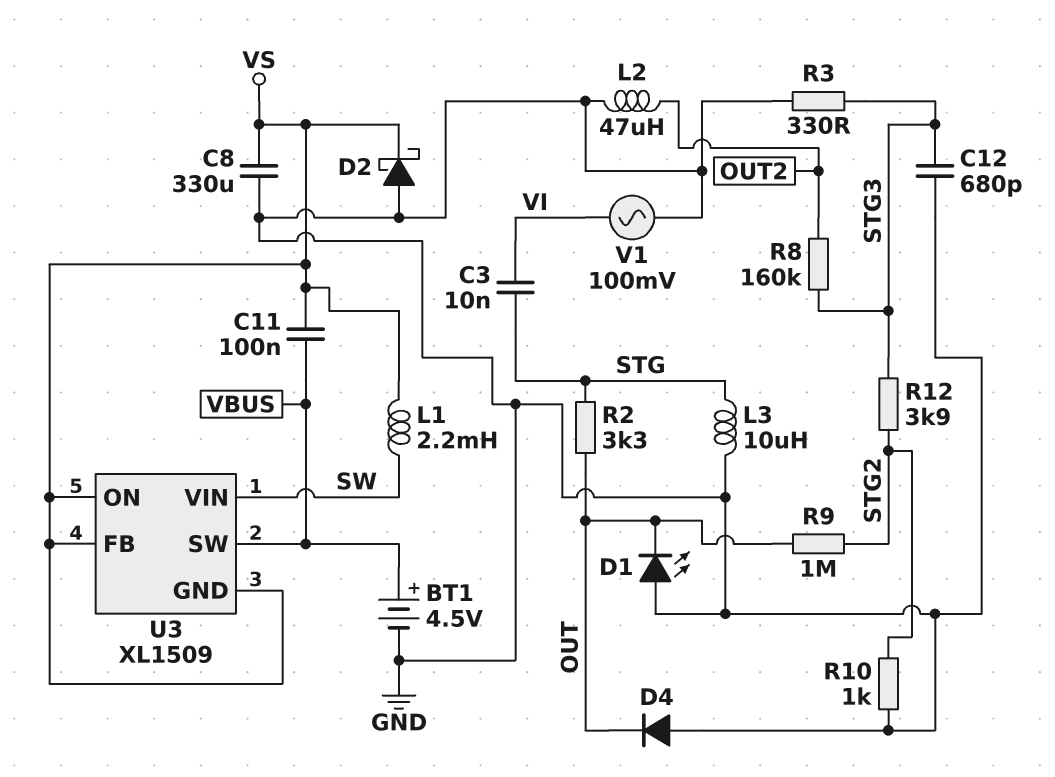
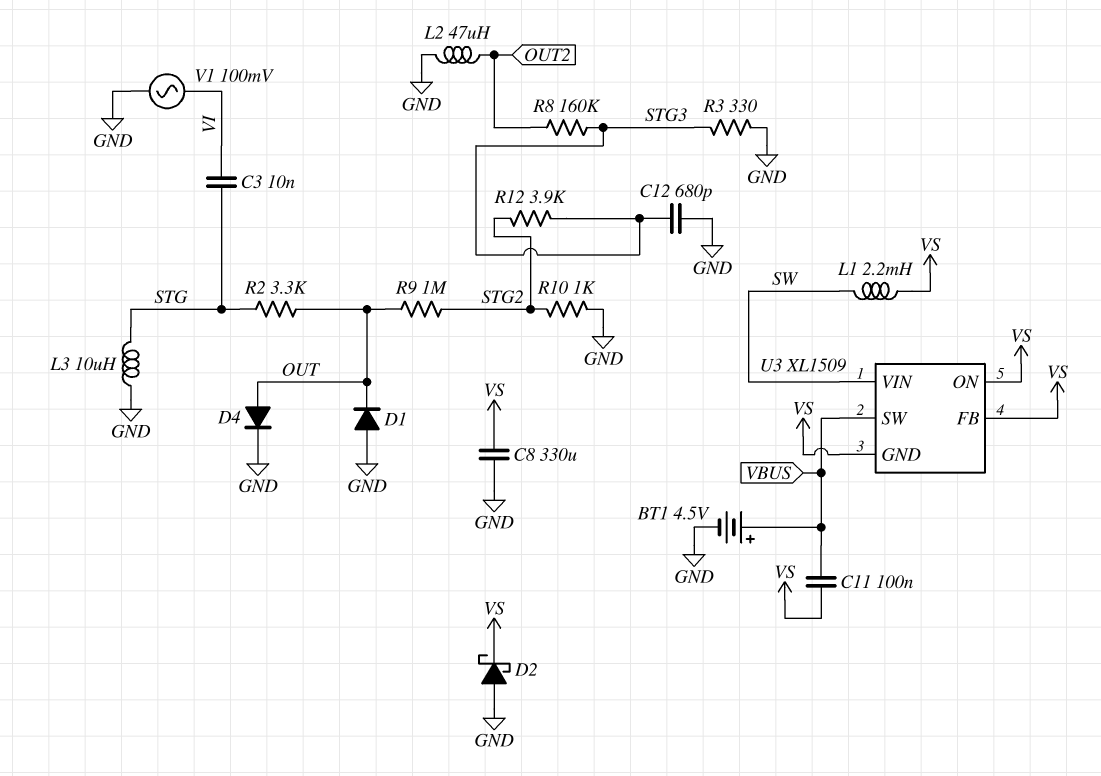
D1: LED (A GND, K OUT) -> diode (A GND, K OUT)
D4: diode (A GND, K OUT) -> diode (A OUT, K GND)

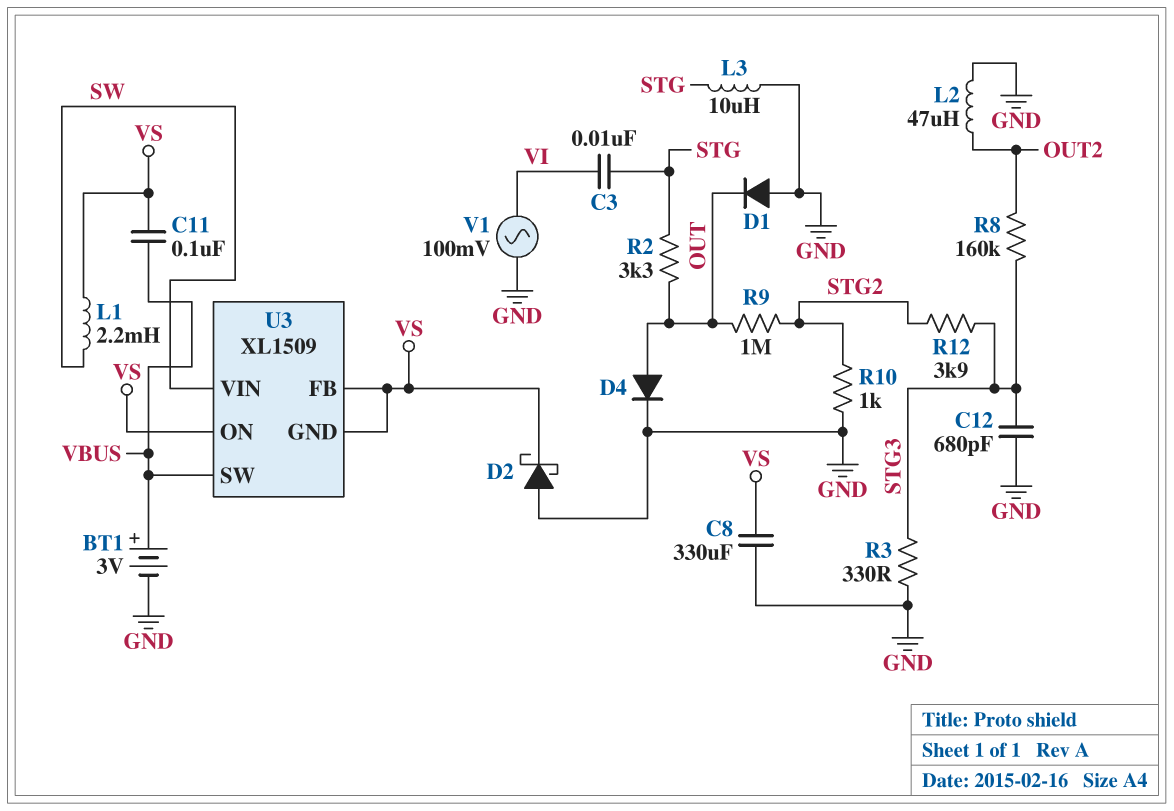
BT1: 4.5V (plus VBUS, minus GND) -> 3V (plus VBUS, minus GND)

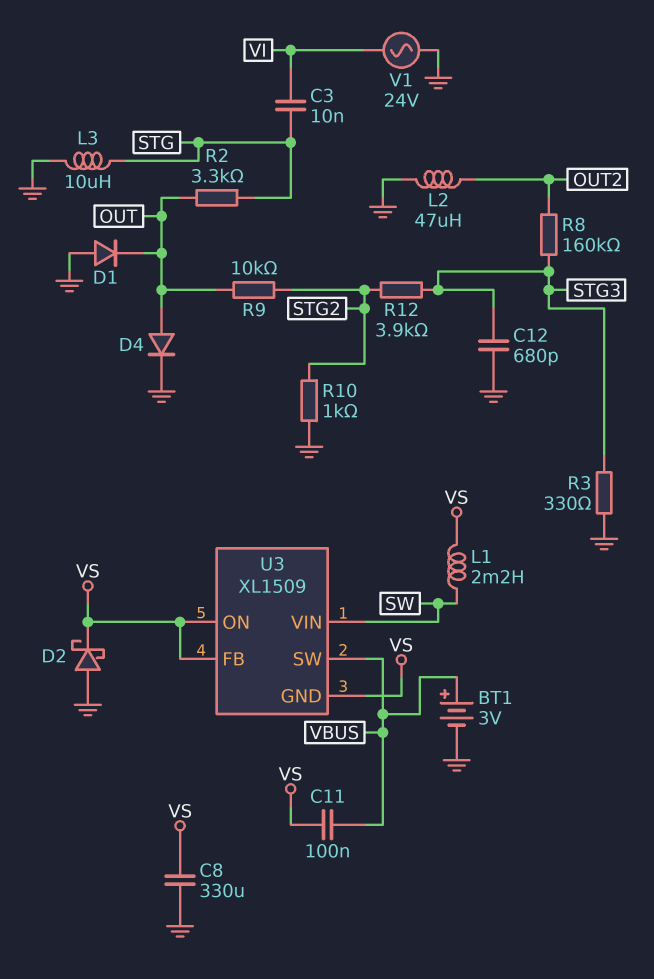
R9: 1M (OUT, STG2) -> 10k (OUT, STG2)
V1: AC 100mV (GND, VI) -> AC 24V (GND, VI)

